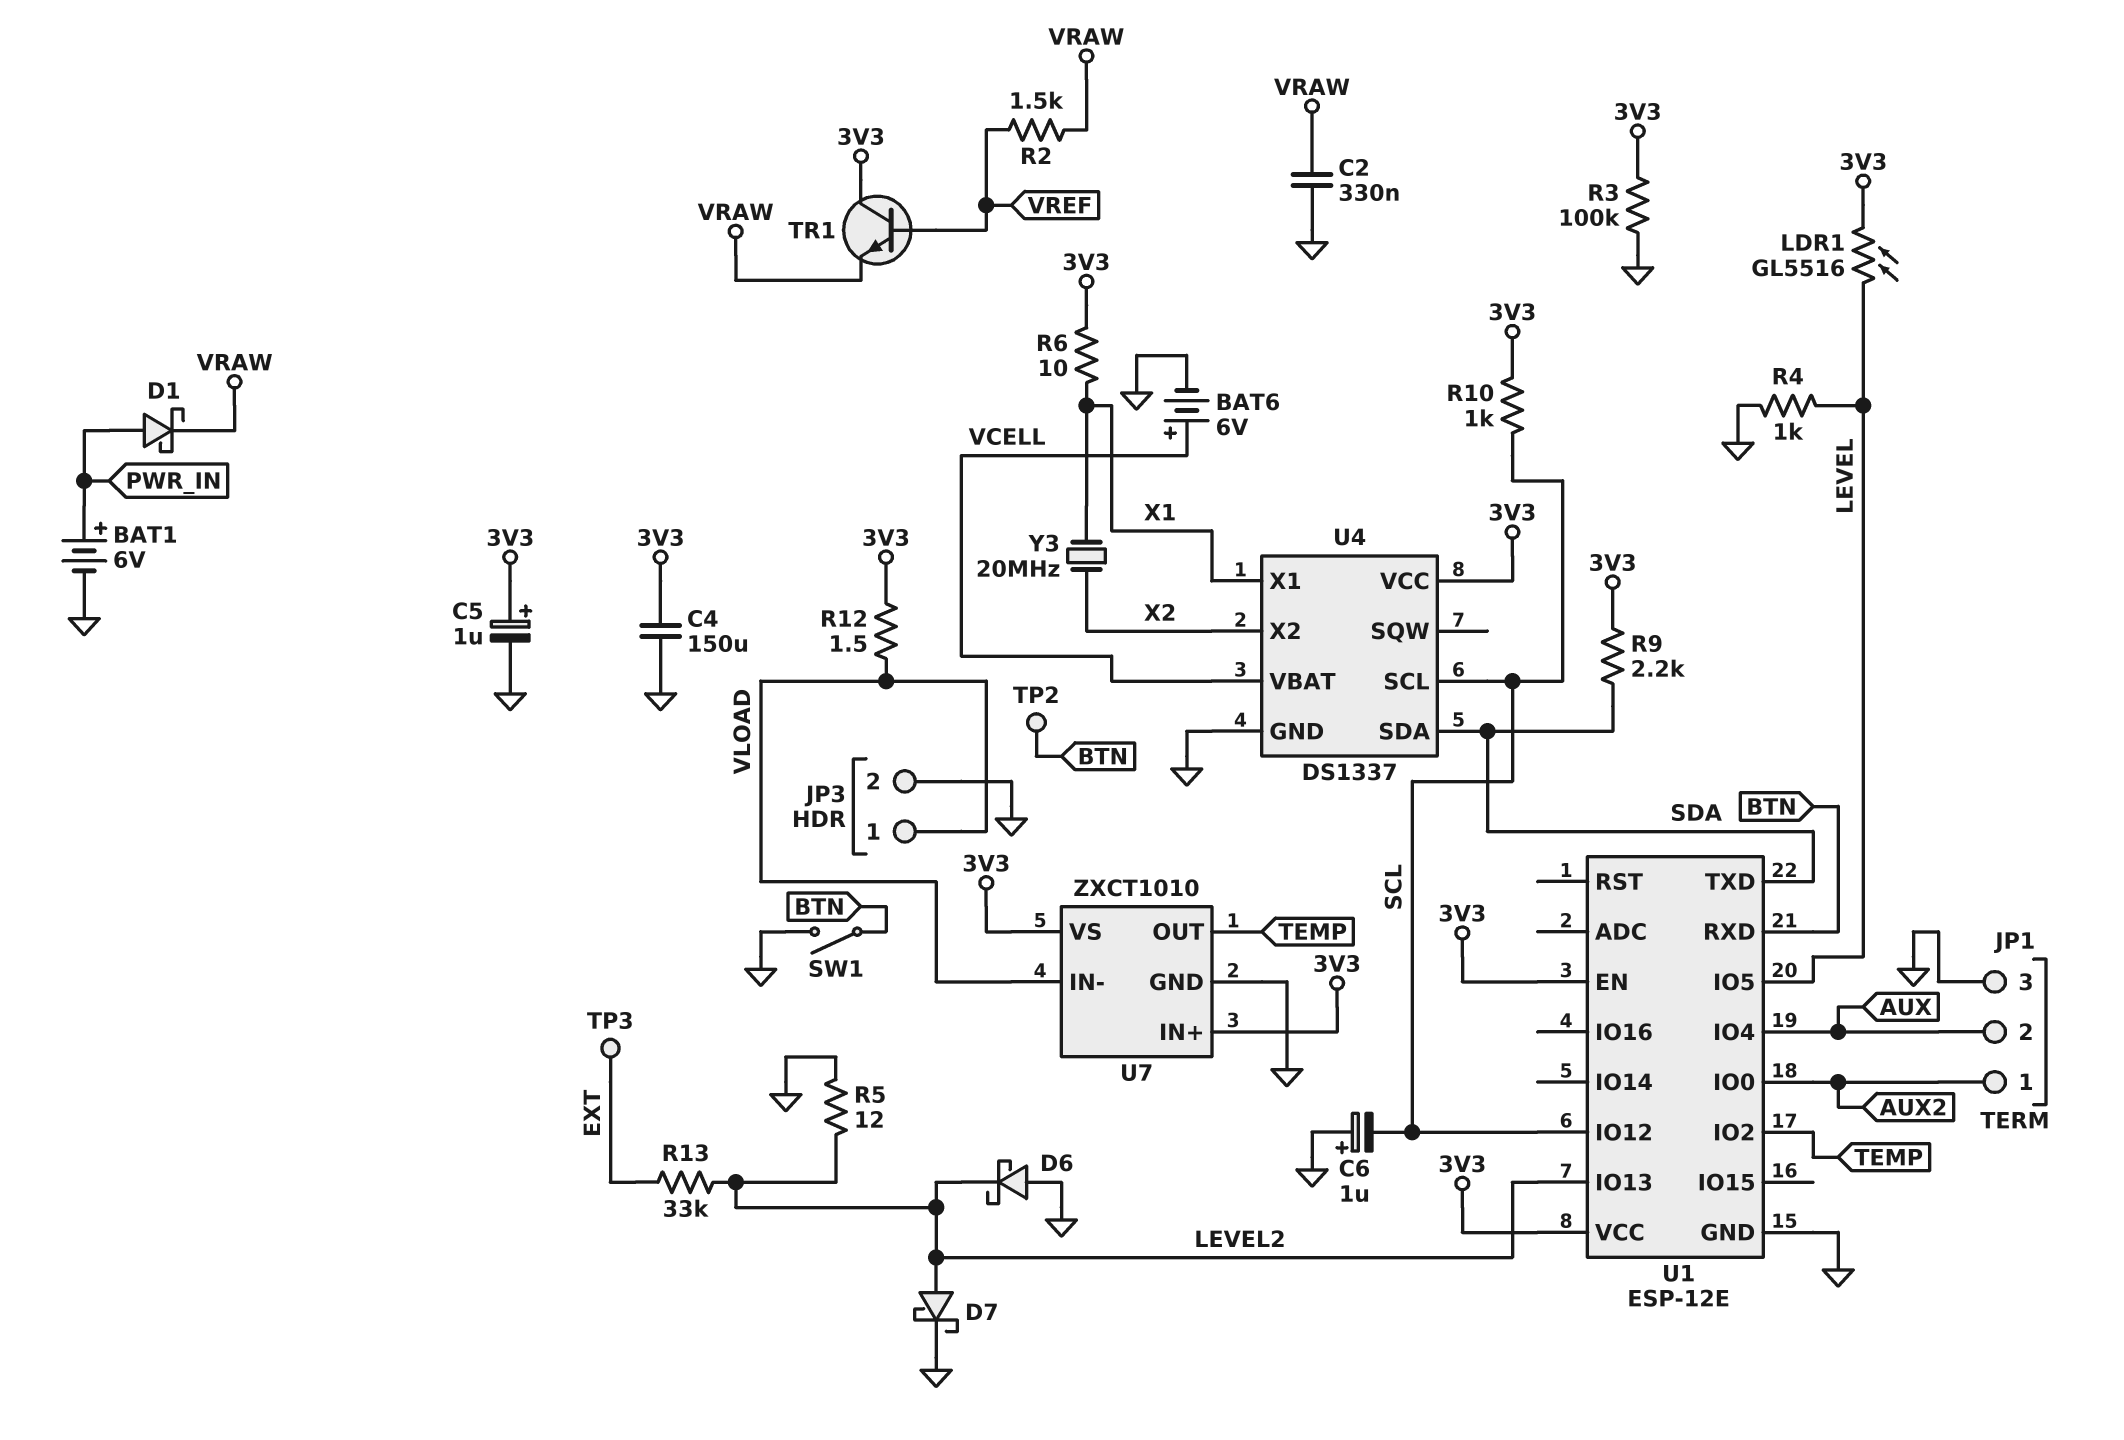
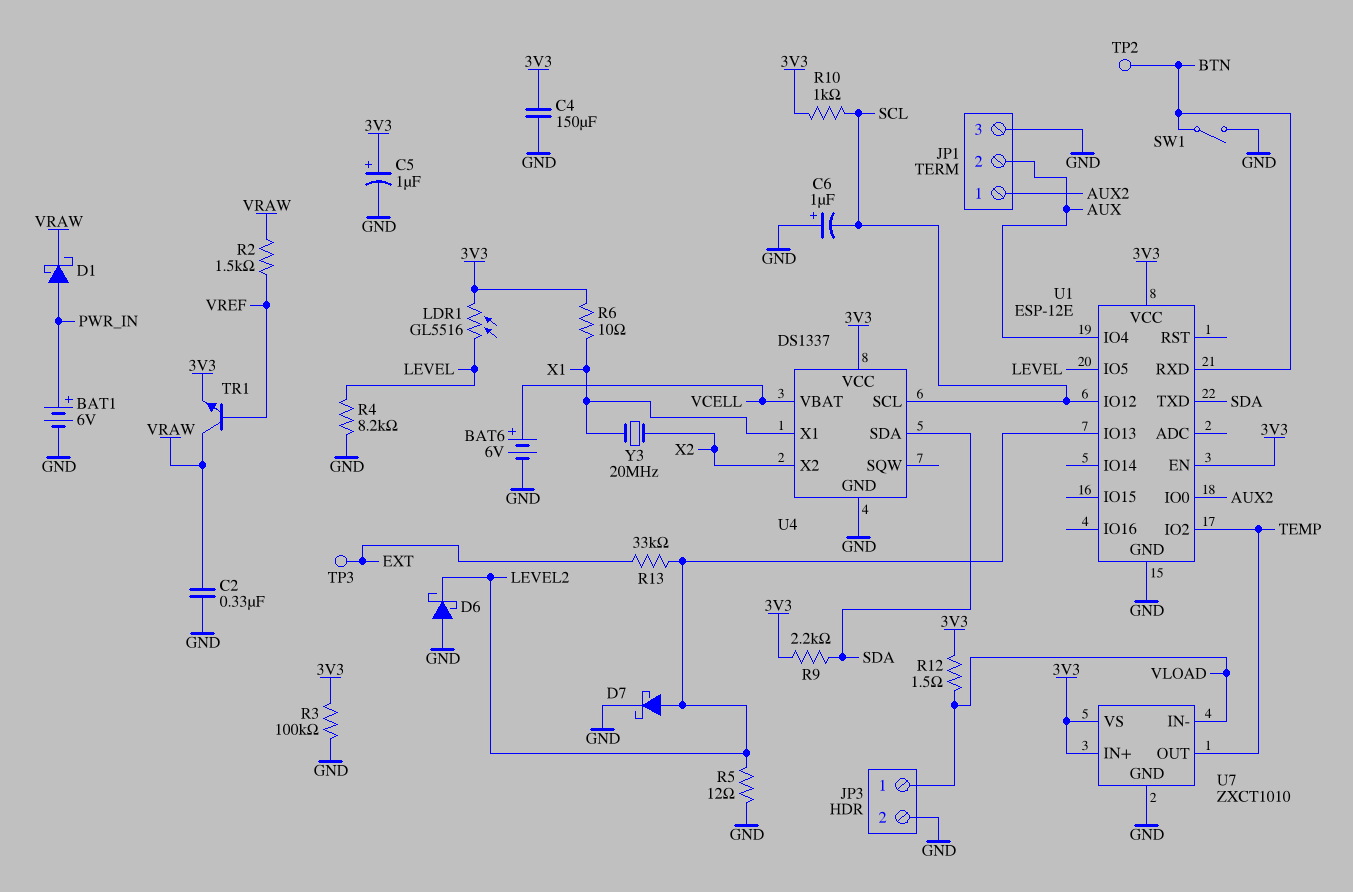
R4: 1k (GND, LEVEL) -> 8.2k (GND, LEVEL)
TR1: NPN (B VREF, C 3V3, E VRAW) -> NPN (B VREF, C VRAW, E 3V3)

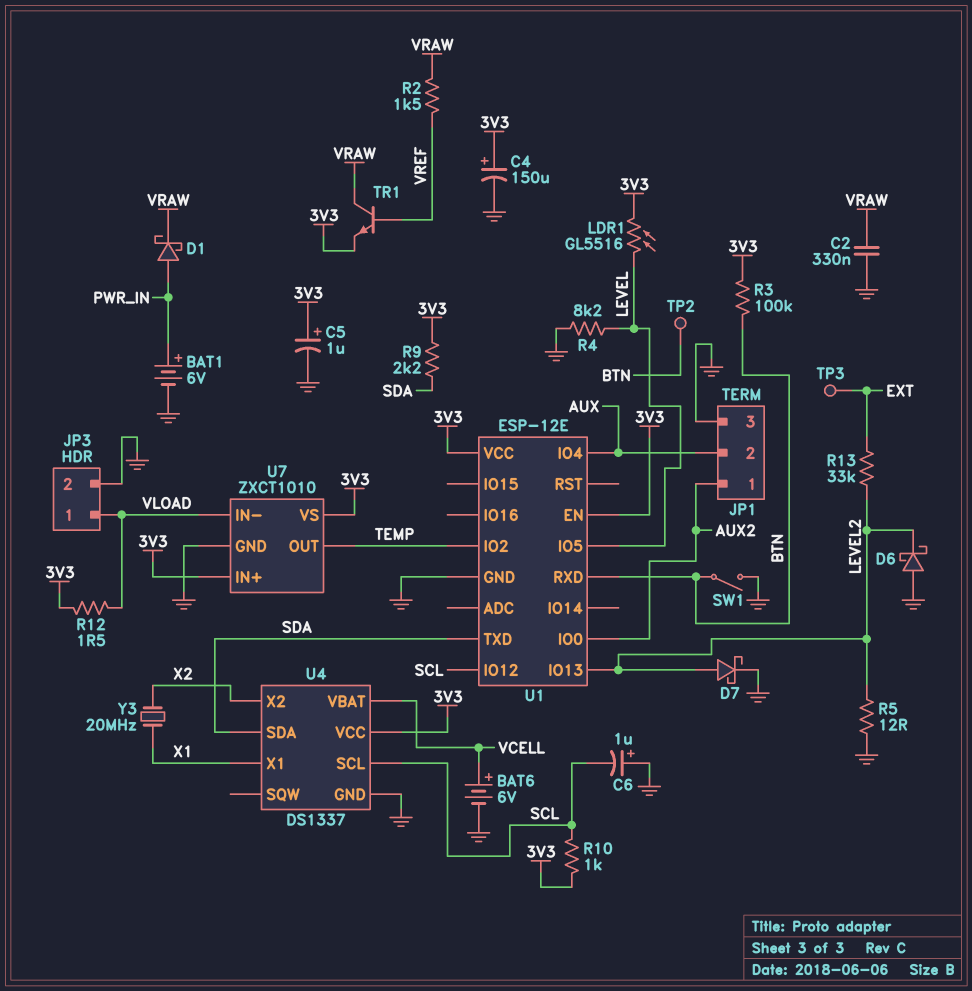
C4: 150uF (3V3, GND) -> 150uF (plus 3V3, minus GND)
R3: 100k (3V3, GND) -> 100k (3V3, BTN)
R6: 10 (3V3, X1) -> none

